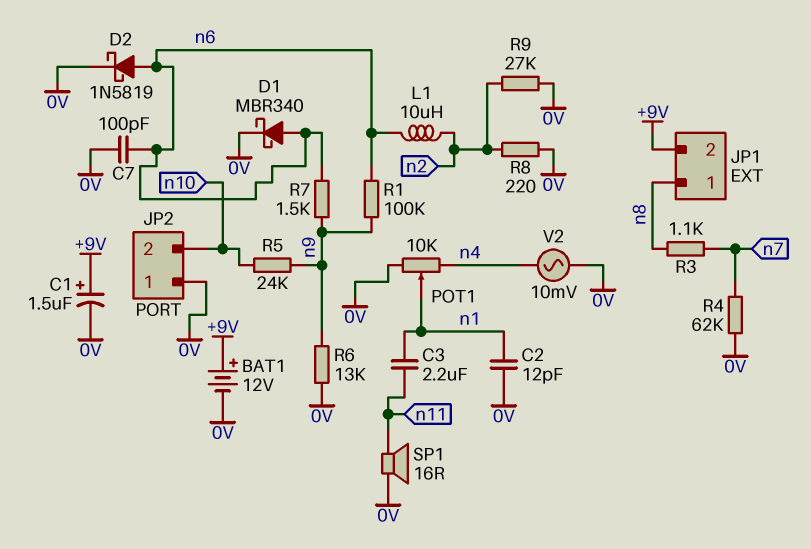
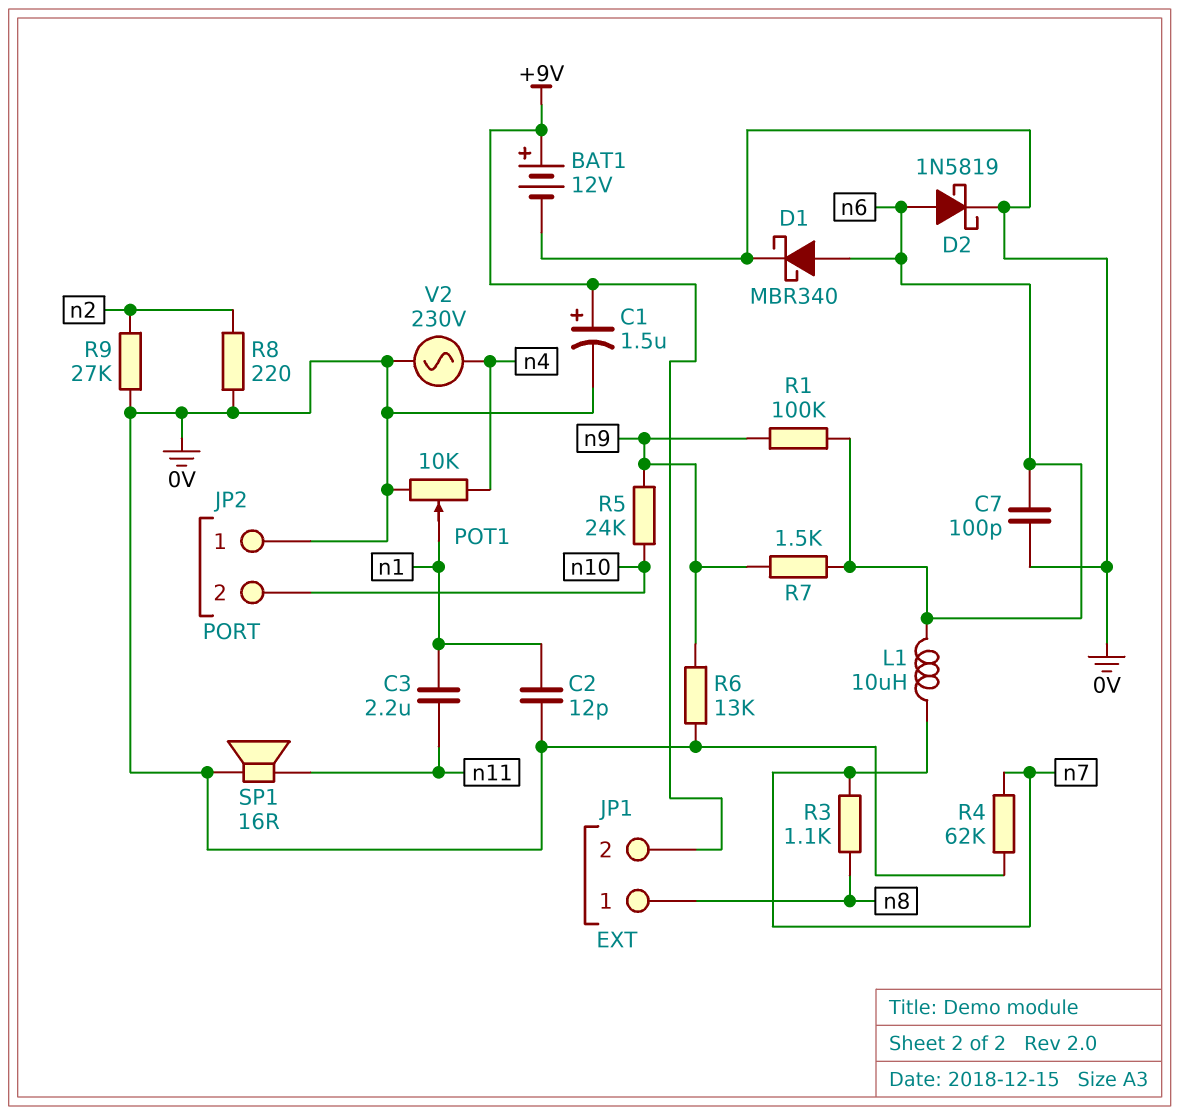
L1: 10uH (n2, n6) -> 10uH (n6, n7)
V2: AC 10mV (0V, n4) -> AC 230V (0V, n4)

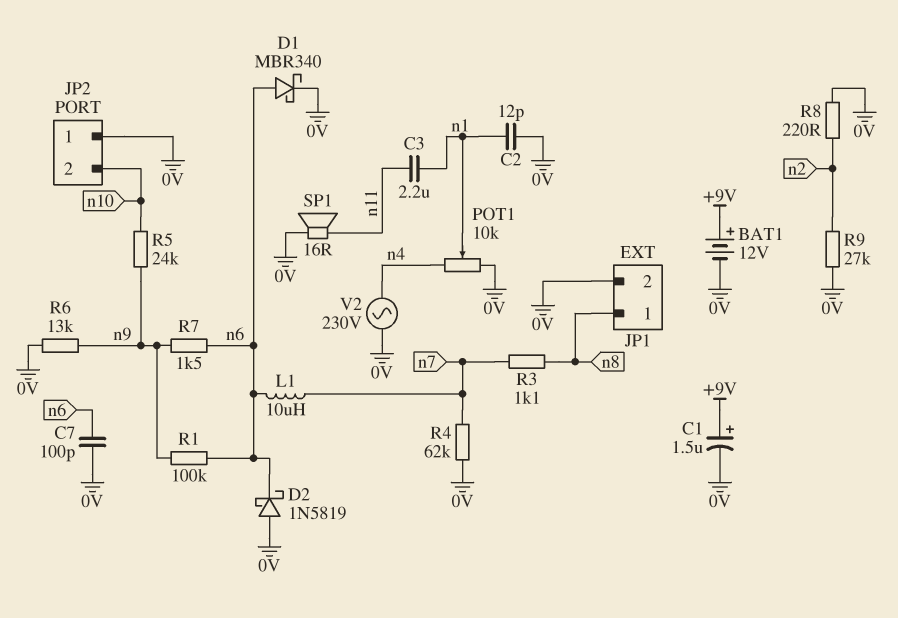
D2: schottky 1N5819 (A n6, K 0V) -> schottky 1N5819 (A 0V, K n6)
JP1 pin 2: +9V -> 0V

